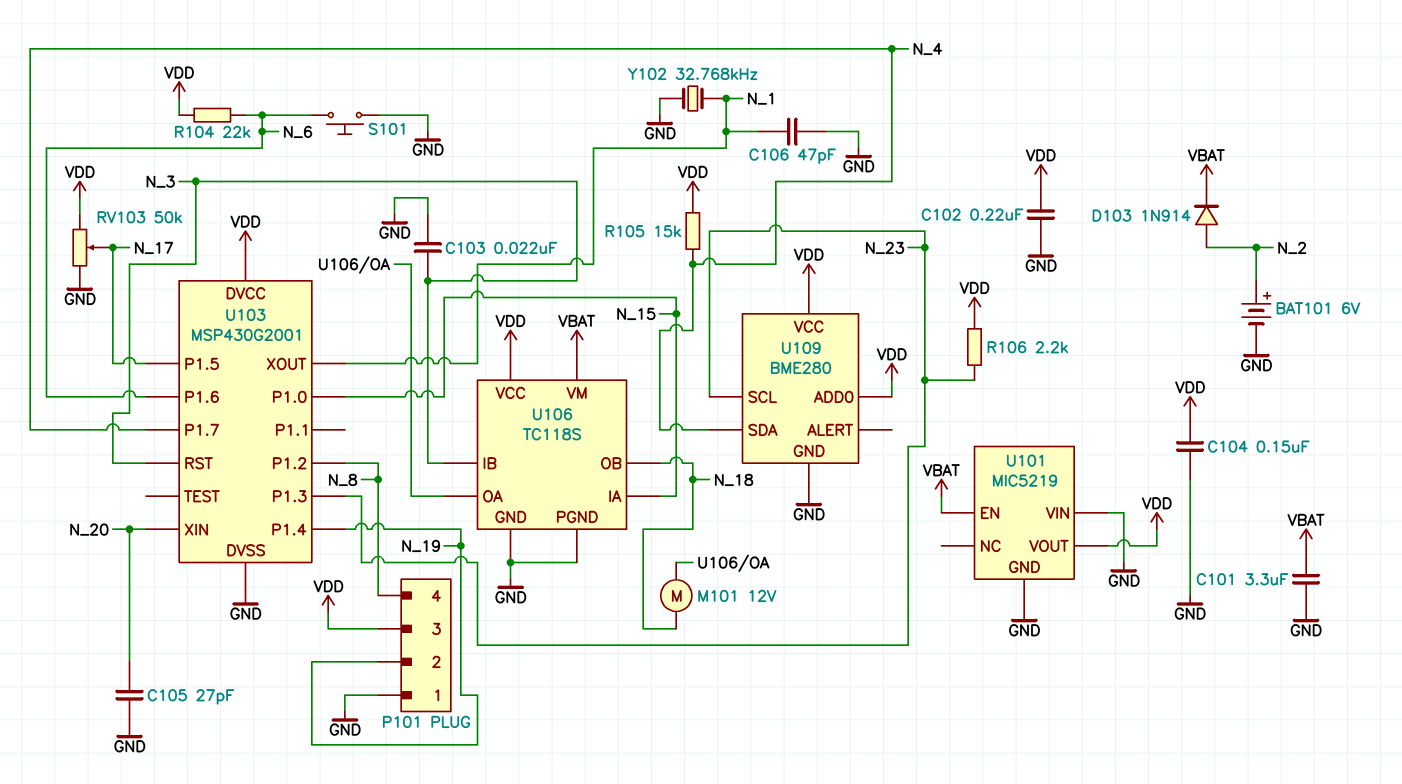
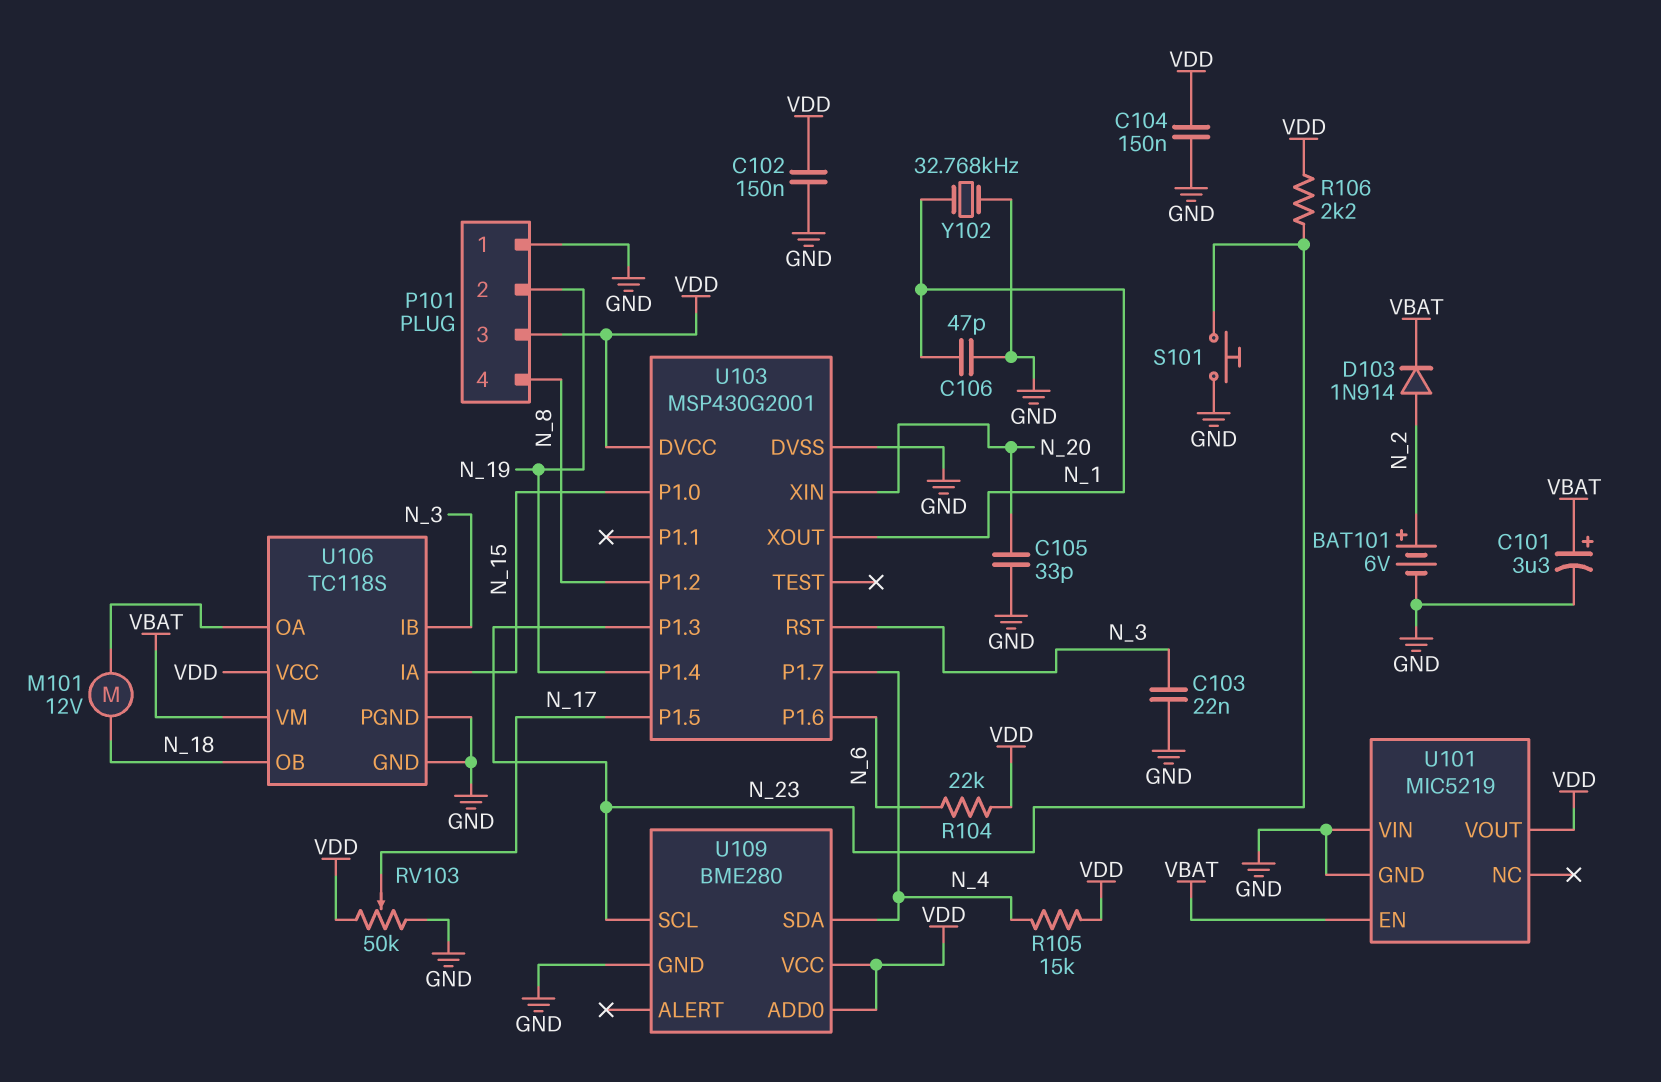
C101: 3.3uF (GND, VBAT) -> 3.3uF (plus VBAT, minus GND)
C102: 220nF (GND, VDD) -> 150nF (GND, VDD)
C105: 27pF (GND, N_20) -> 33pF (GND, N_20)
S101: button (GND, N_6) -> button (GND, N_23)

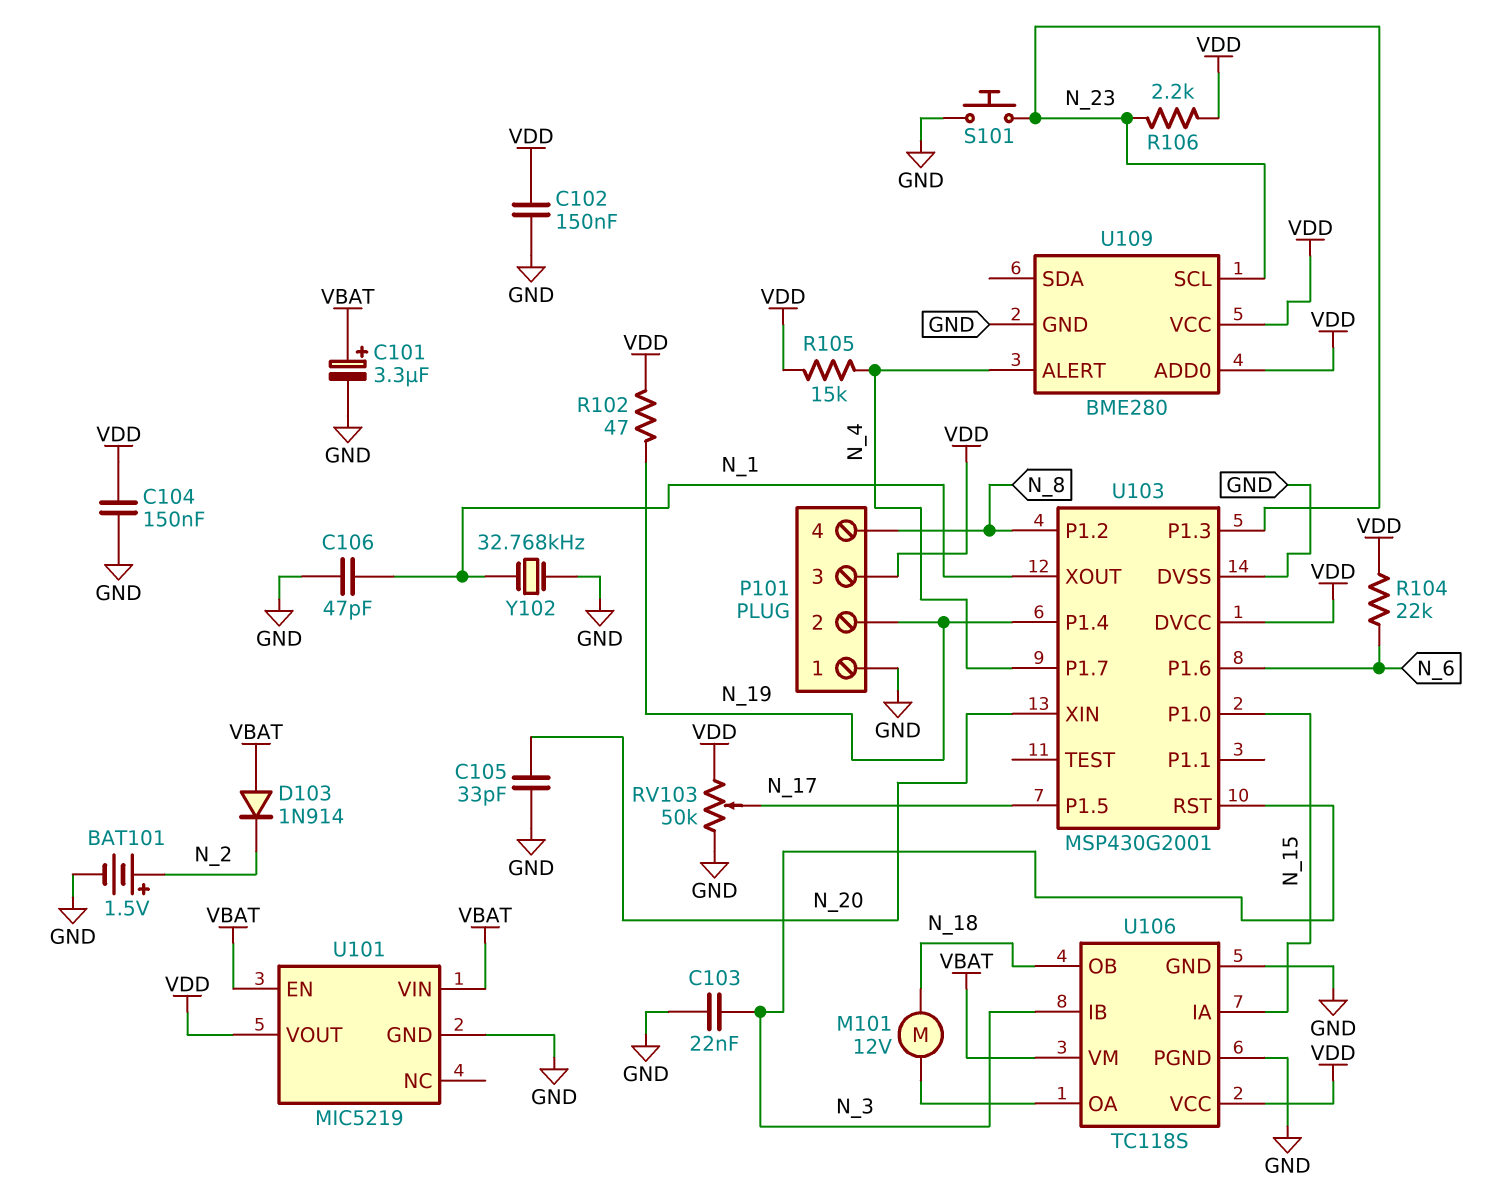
BAT101: 6V (plus N_2, minus GND) -> 1.5V (plus N_2, minus GND)
D103: diode 1N914 (A N_2, K VBAT) -> diode 1N914 (A VBAT, K N_2)
R102: none -> 47 (N_19, VDD)
U101 pin VIN: GND -> VBAT
U109 pin ALERT: none -> N_4
U109 pin SDA: N_4 -> none

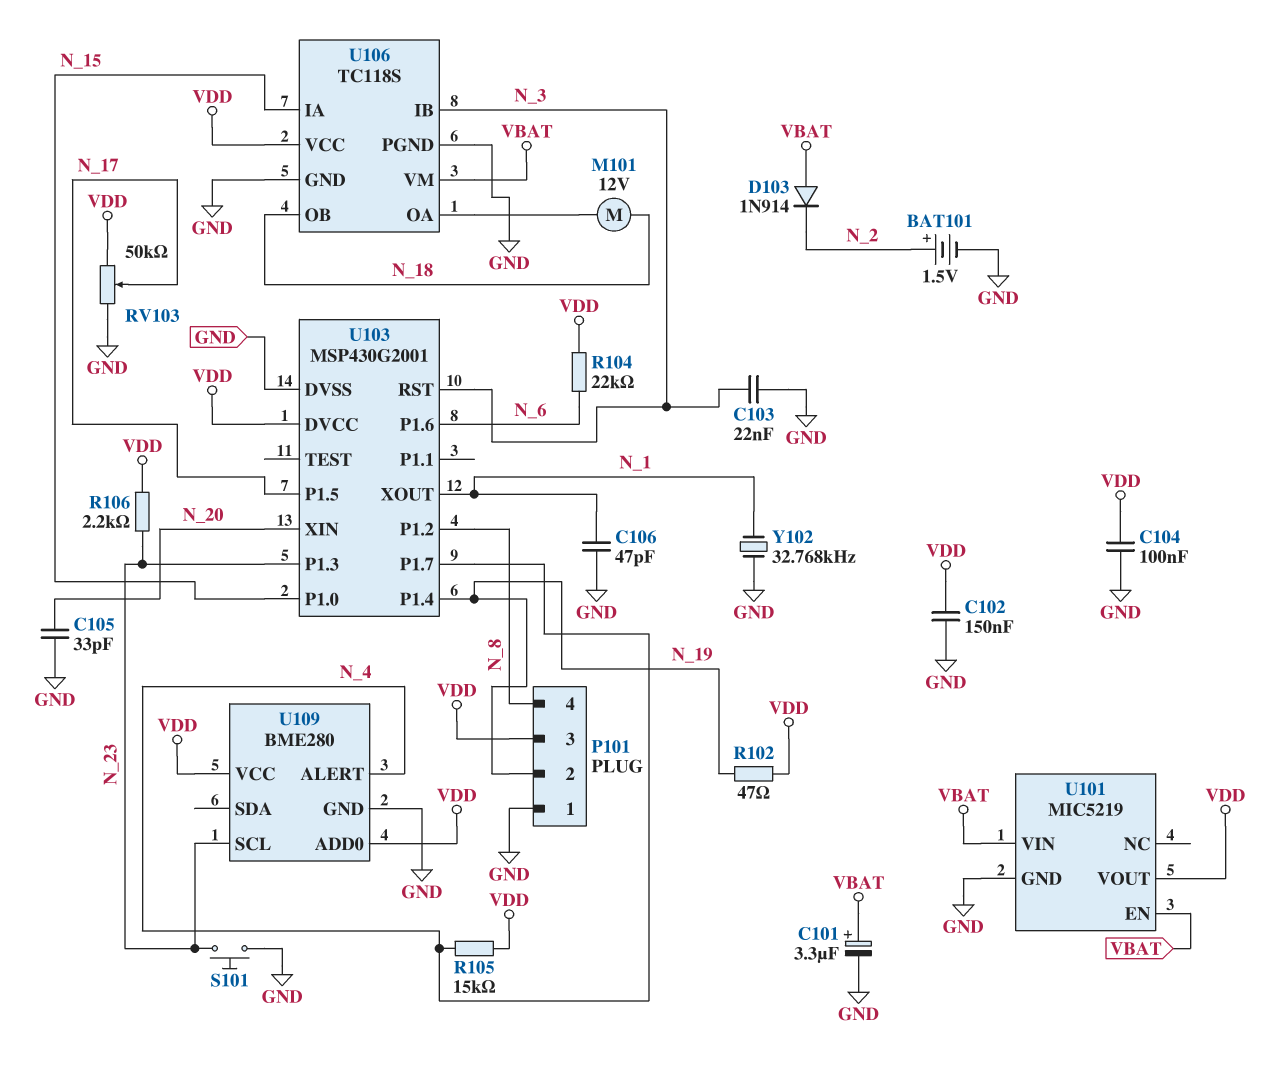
C104: 150nF (GND, VDD) -> 100nF (GND, VDD)

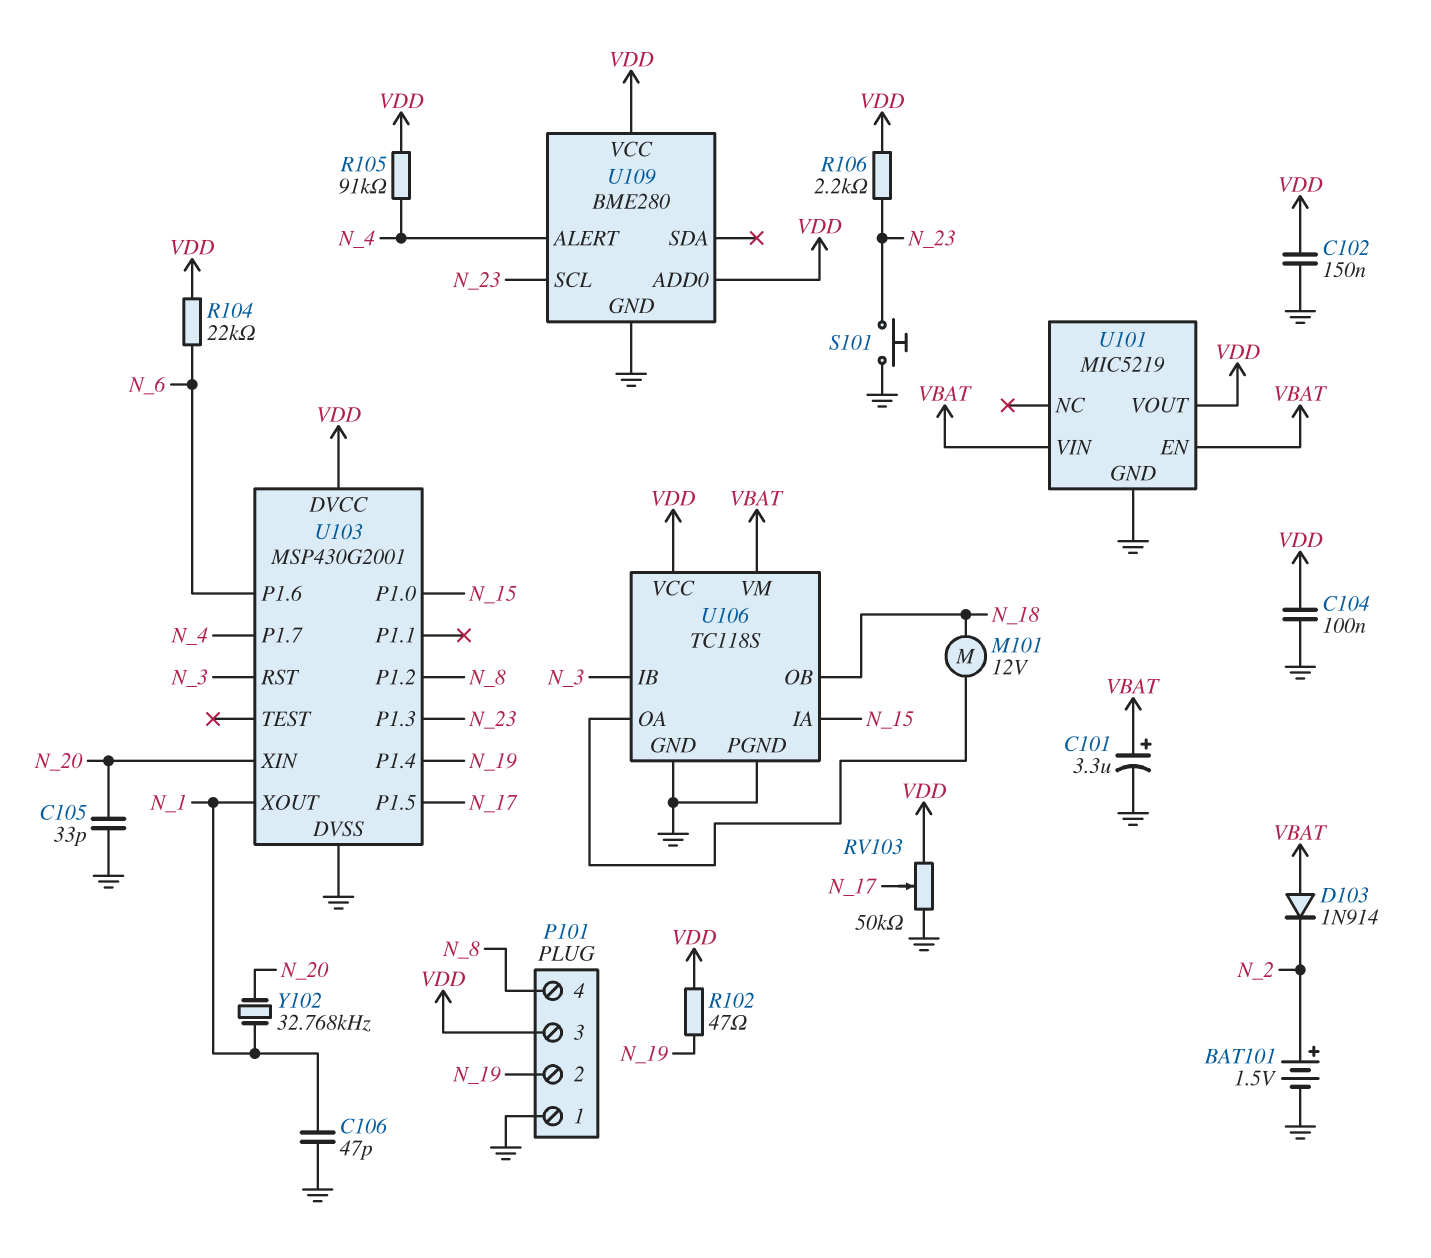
C103: 22nF (GND, N_3) -> none
R105: 15k (N_4, VDD) -> 91k (N_4, VDD)
Y102: 32.768kHz (GND, N_1) -> 32.768kHz (N_1, N_20)

